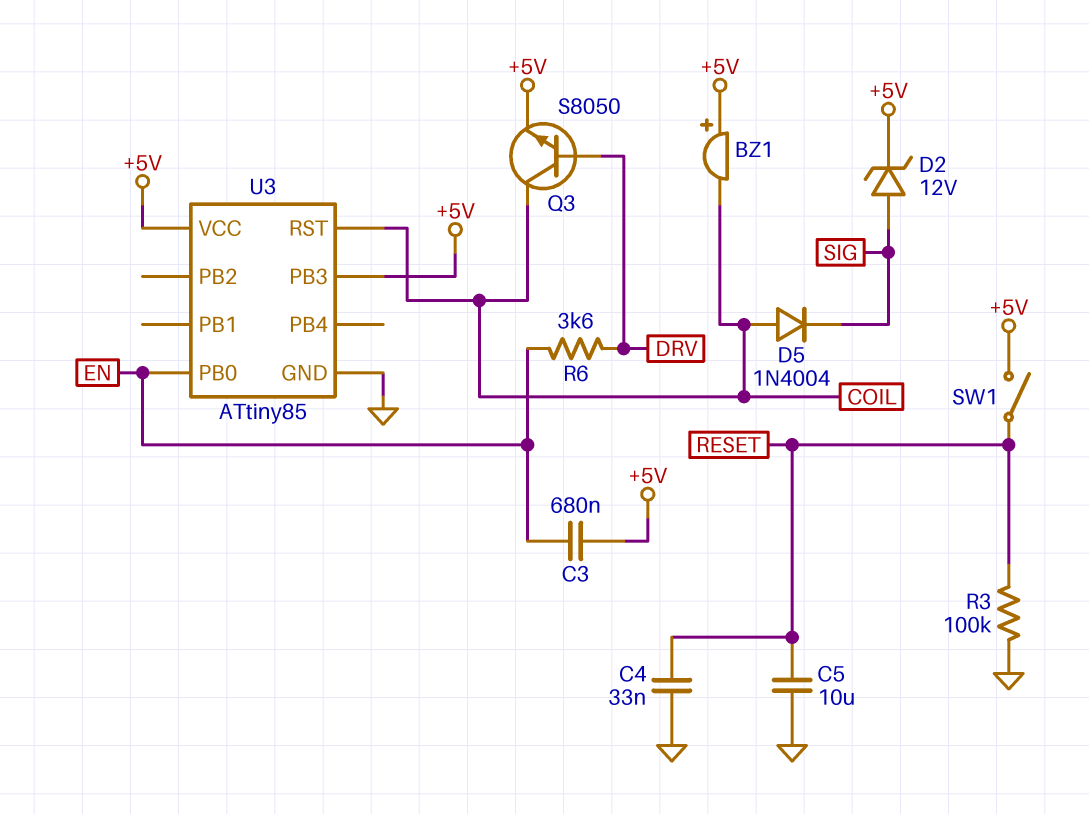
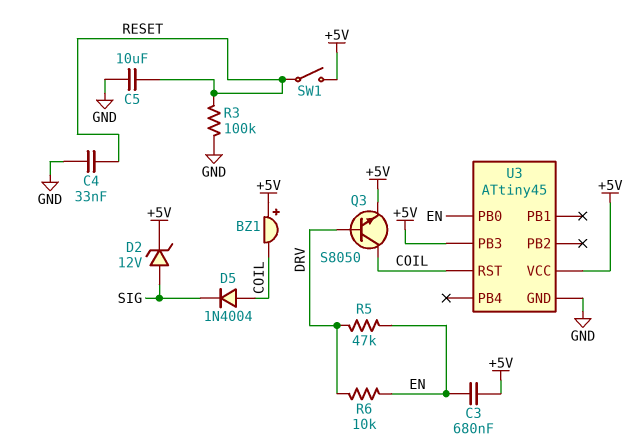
R5: none -> 47k (DRV, EN)
R6: 3.6k (DRV, EN) -> 10k (DRV, EN)
U3: ATtiny85 -> ATtiny45

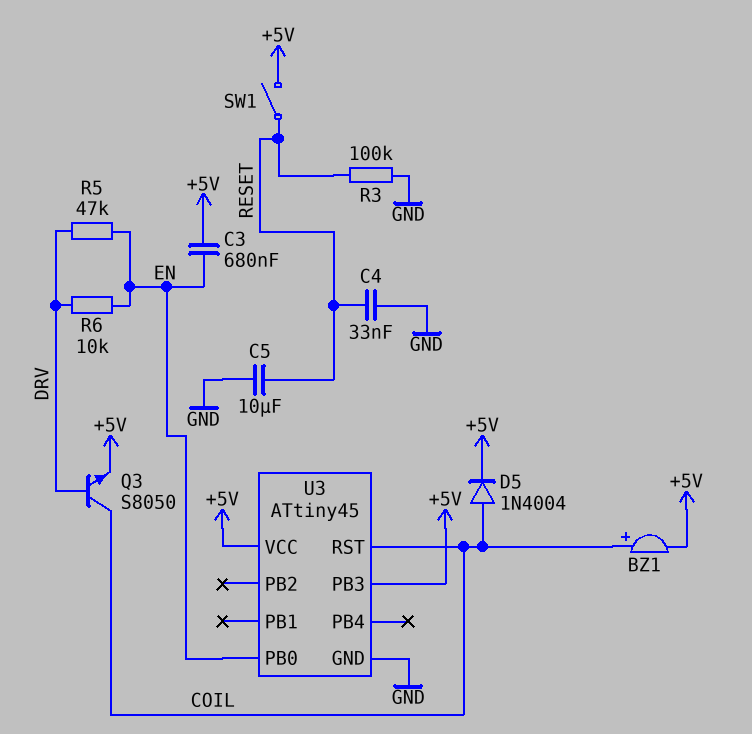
BZ1: buzzer (plus +5V, minus COIL) -> buzzer (plus COIL, minus +5V)
D2: zener 12V (A SIG, K +5V) -> none
D5: diode 1N4004 (A COIL, K SIG) -> diode 1N4004 (A COIL, K +5V)

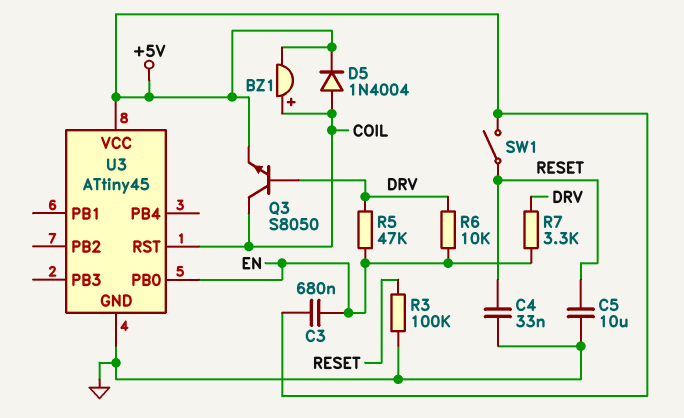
R7: none -> 3.3k (DRV, EN)
U3 pin PB3: +5V -> none

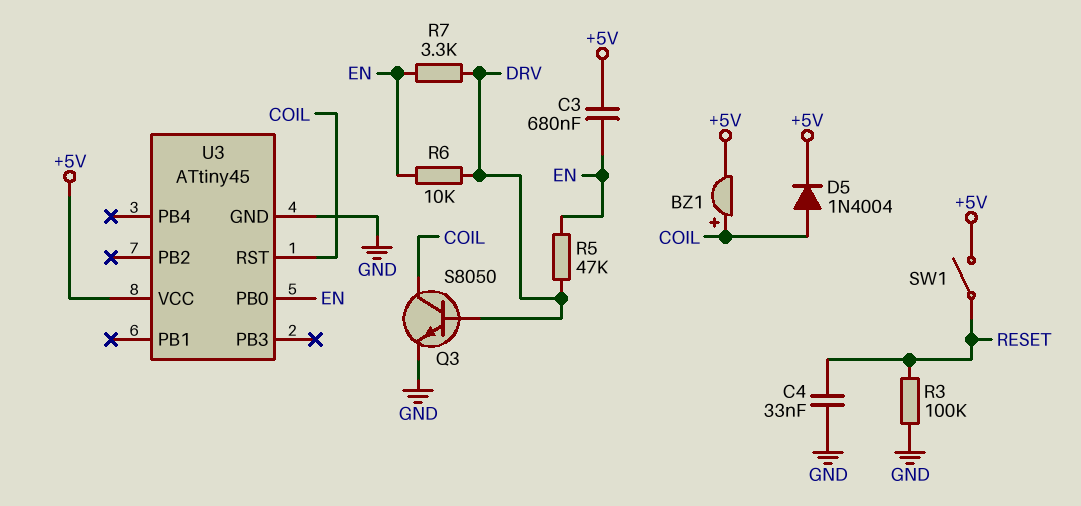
C5: 10uF (GND, RESET) -> none
Q3: NPN S8050 (B DRV, C COIL, E +5V) -> NPN S8050 (B DRV, C COIL, E GND)

